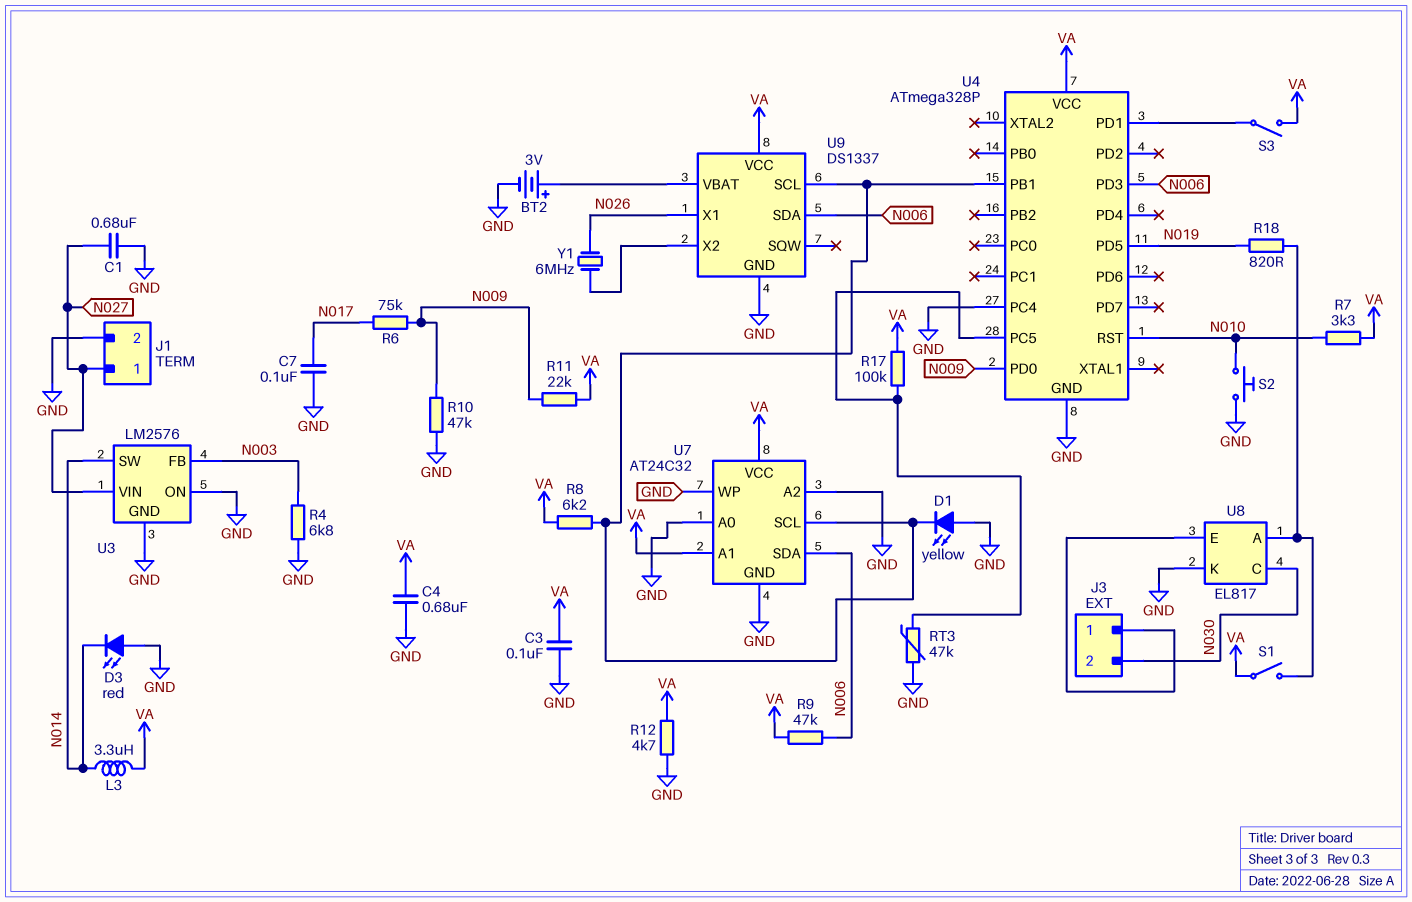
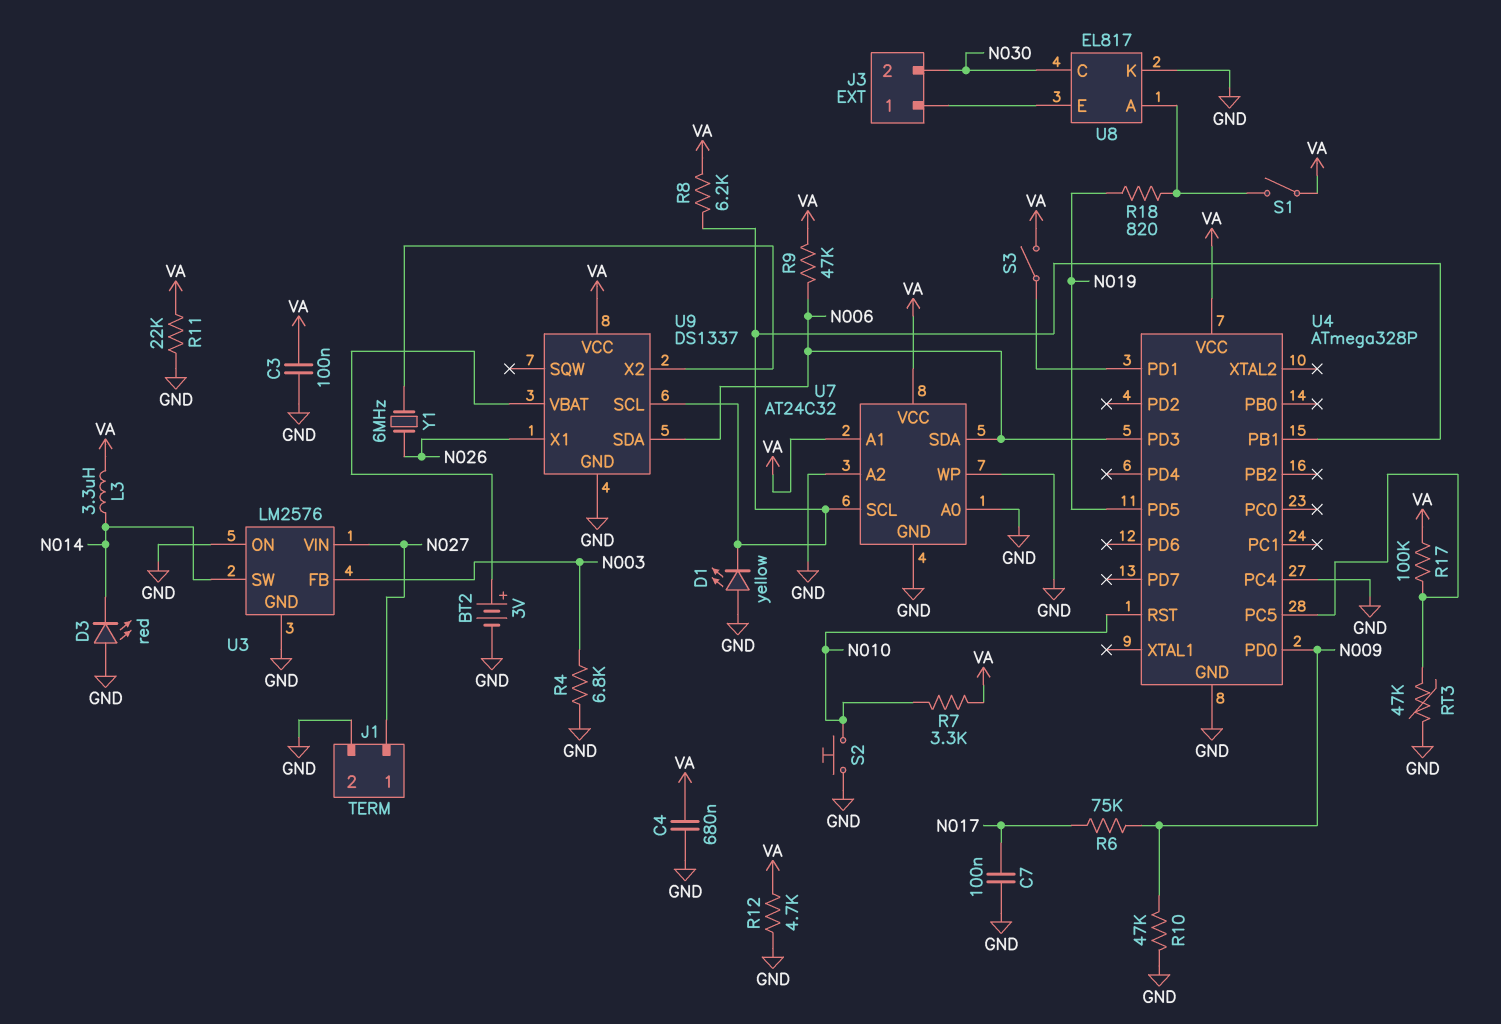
C1: 680nF (GND, N027) -> none
R11: 22k (N009, VA) -> 22k (GND, VA)

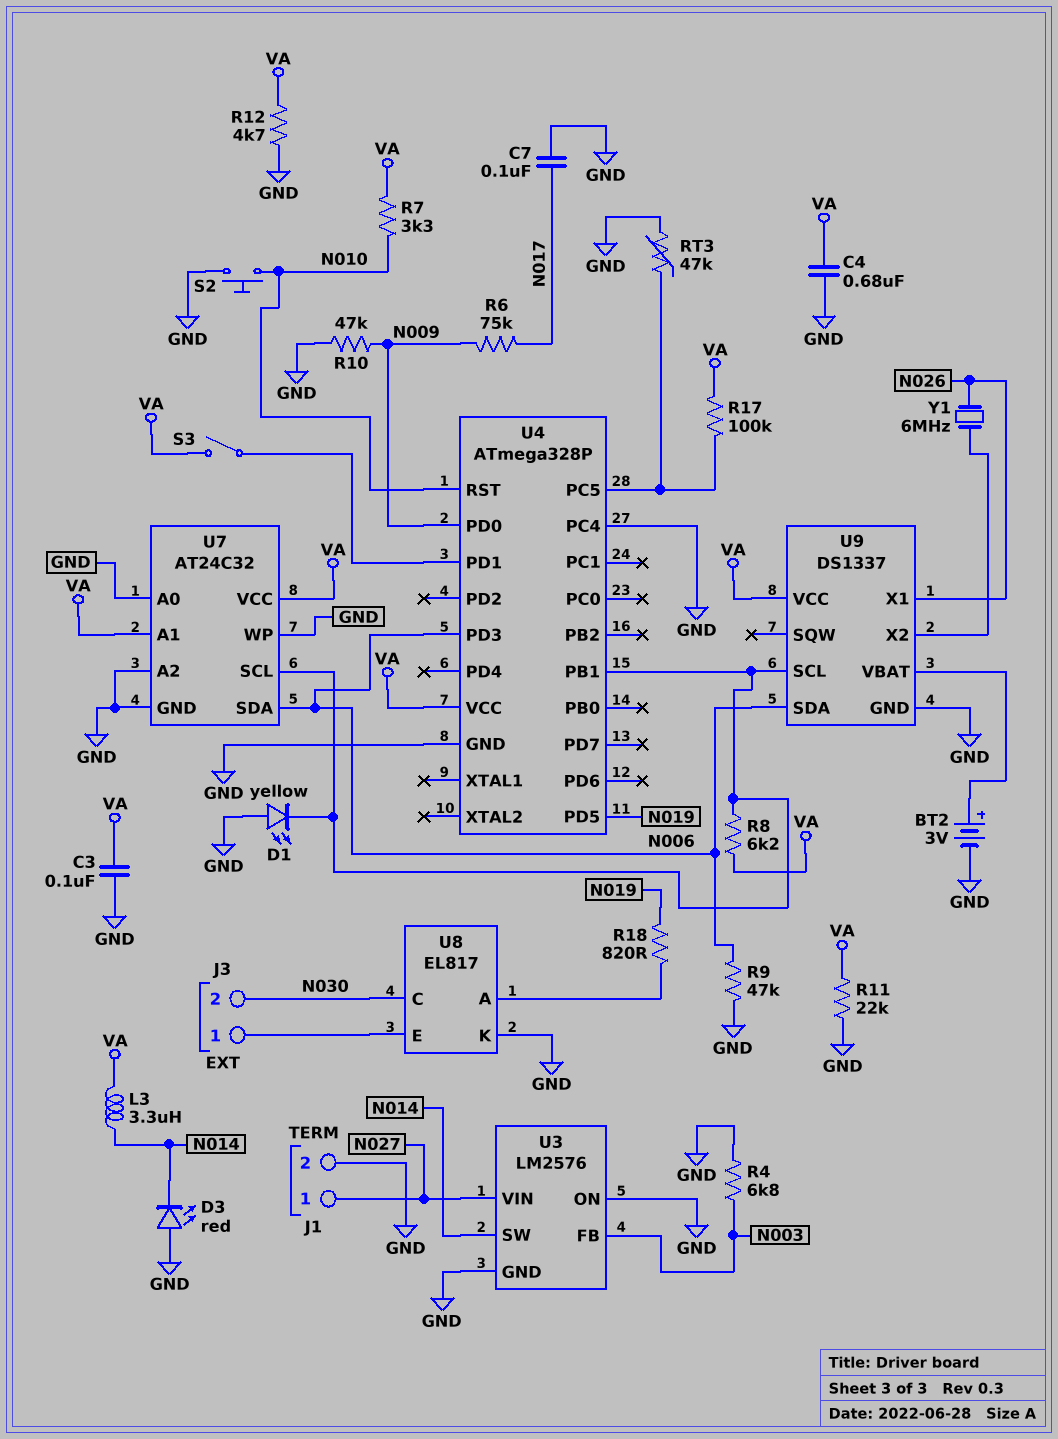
R9: 47k (N006, VA) -> 47k (GND, N006)
S1: switch (U8/A, VA) -> none

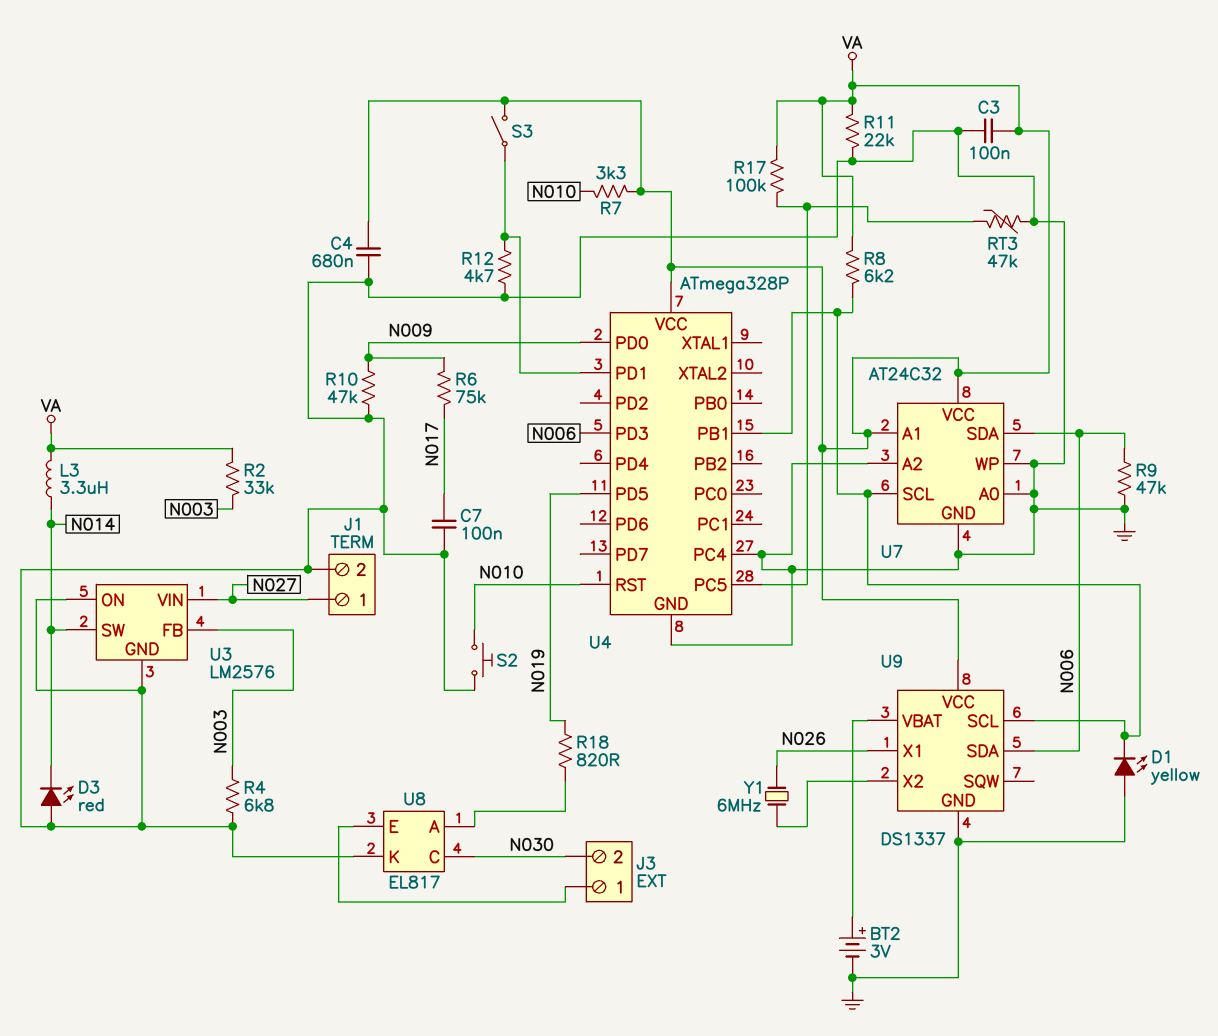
R2: none -> 33k (N003, VA)
R12: 4.7k (GND, VA) -> 4.7k (GND, U4/PD1)

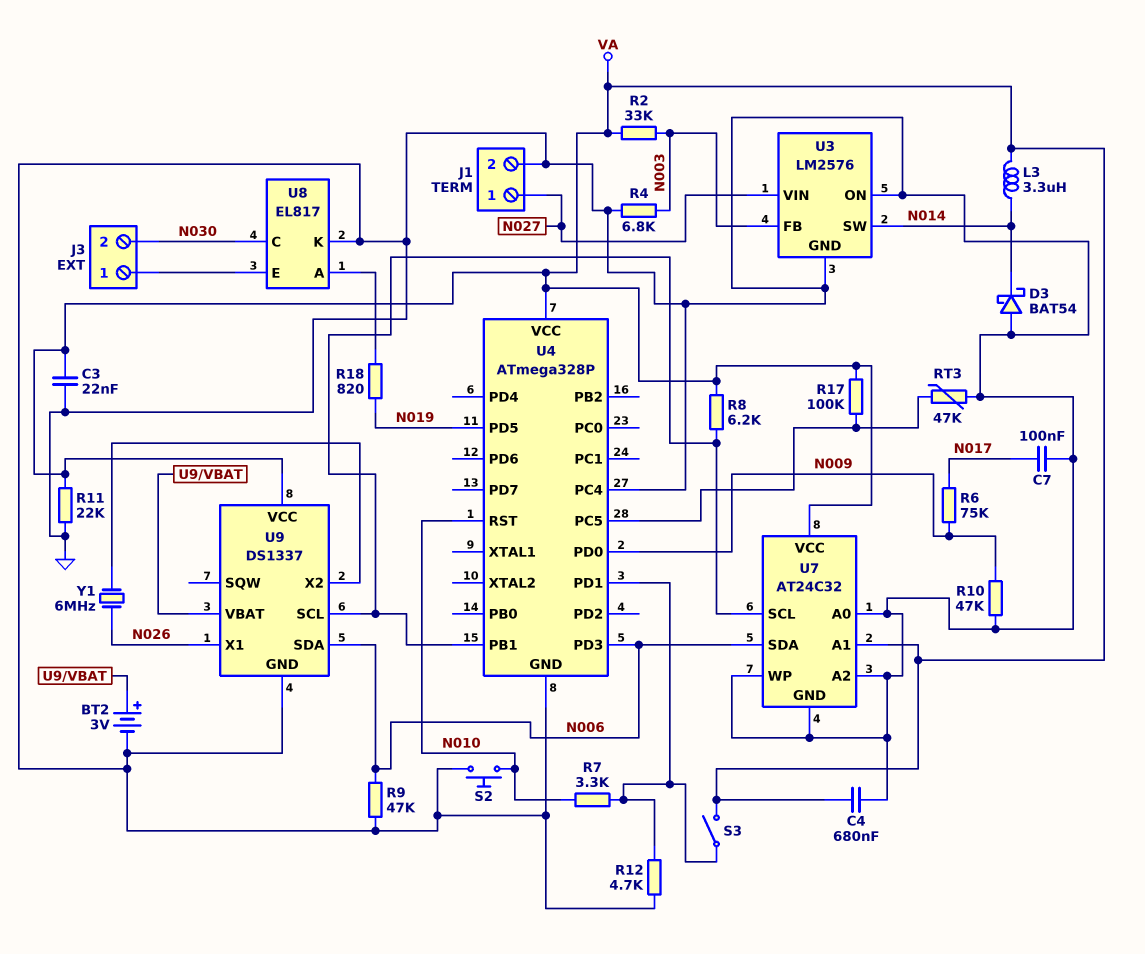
C3: 100nF (GND, VA) -> 22nF (GND, VA)
D1: LED yellow (A GND, K U4/PB1) -> none
D3: LED red (A GND, K N014) -> schottky BAT54 (A GND, K N014)
R7: 3.3k (N010, VA) -> 3.3k (N010, U4/PD1)

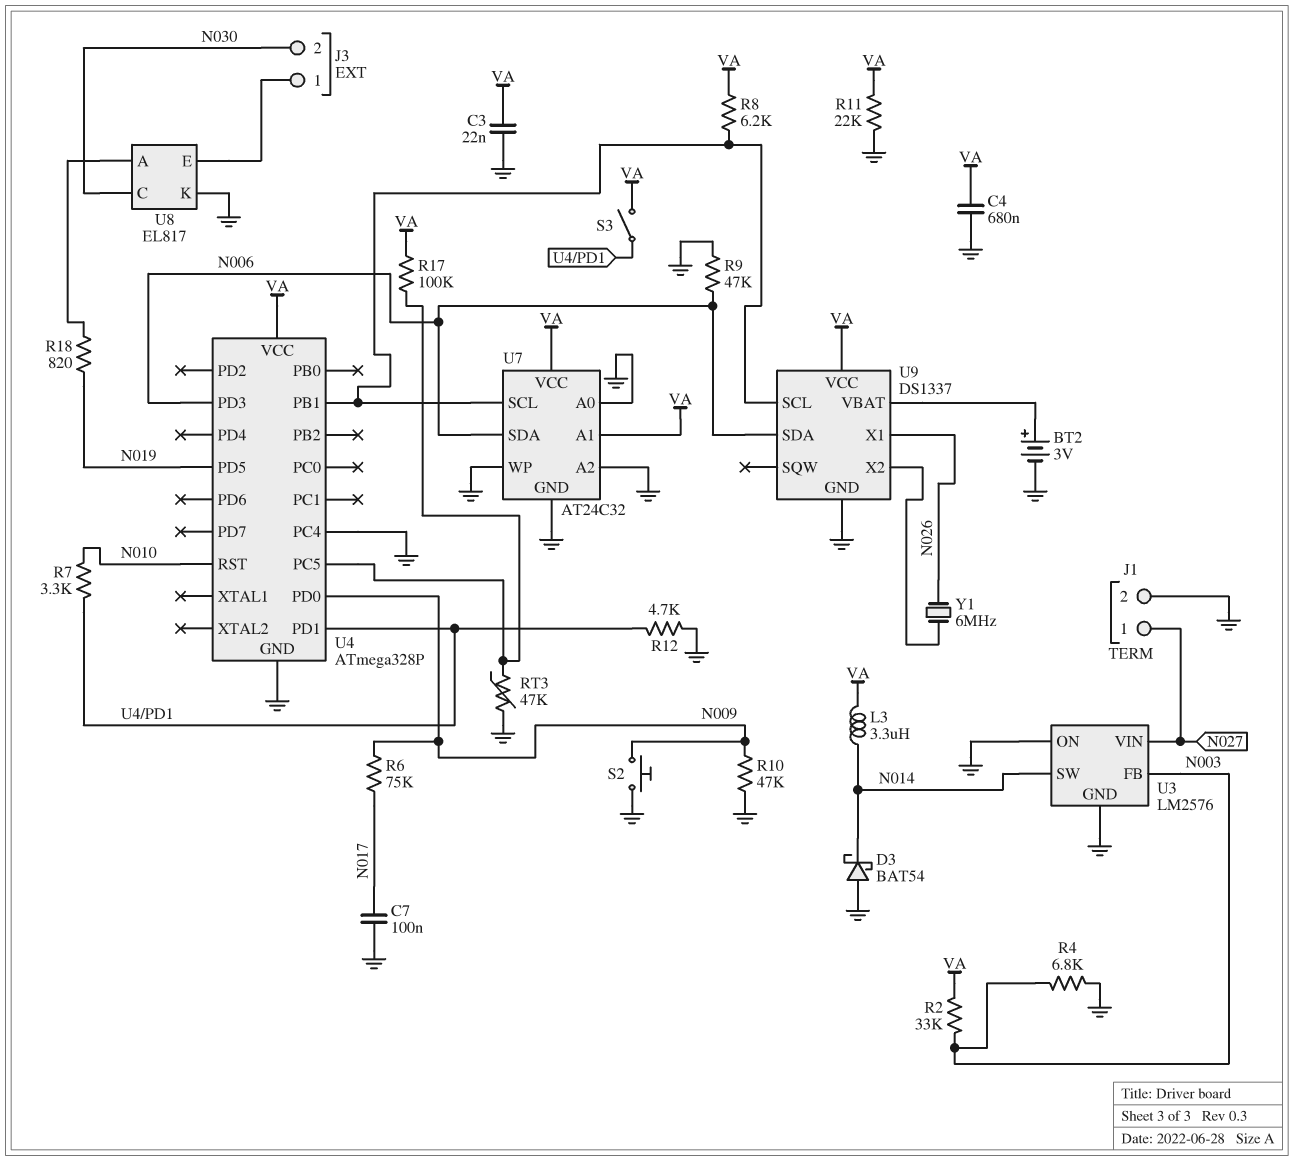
S2: button (GND, N010) -> button (GND, N009)

